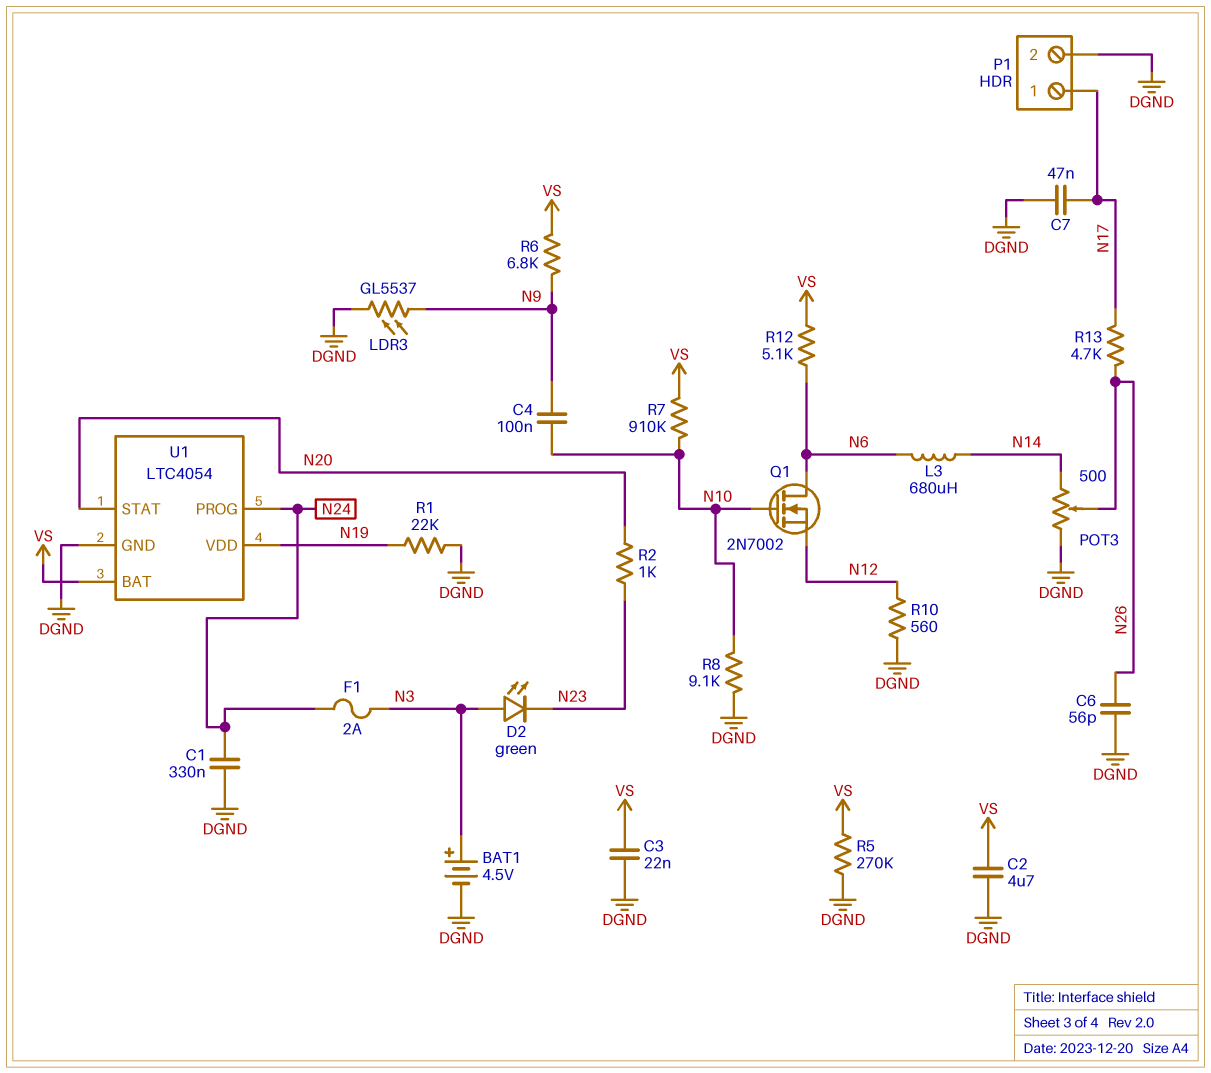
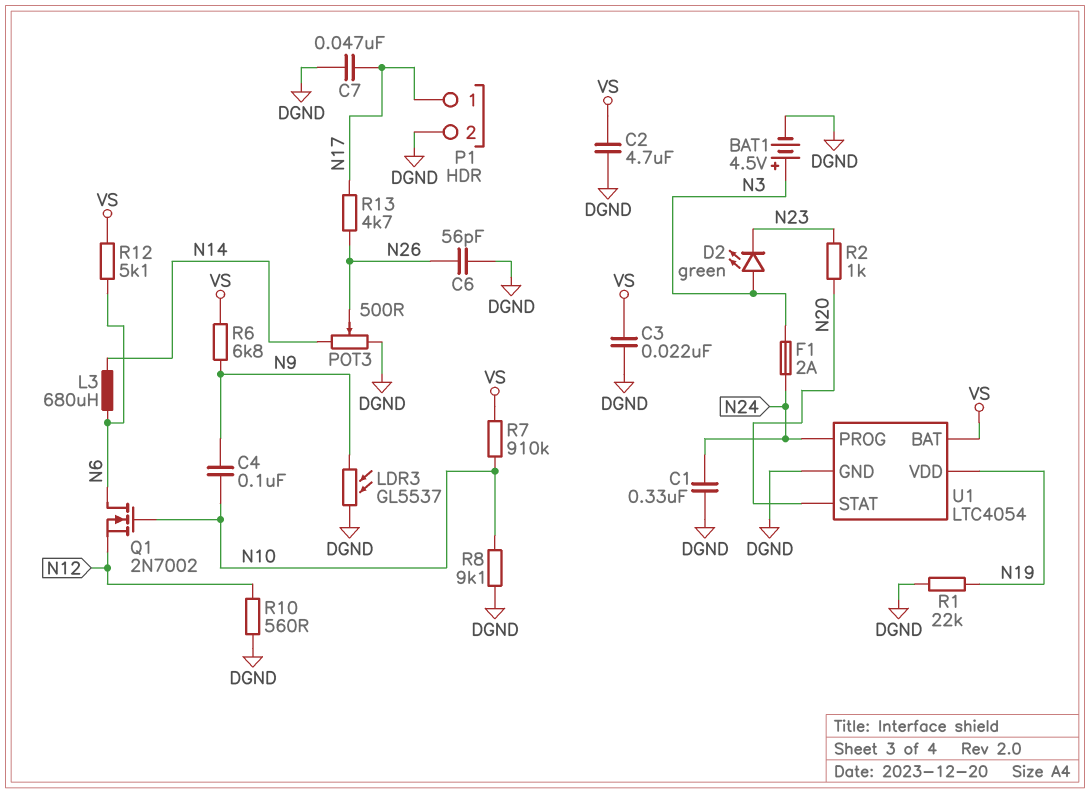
R5: 270k (DGND, VS) -> none

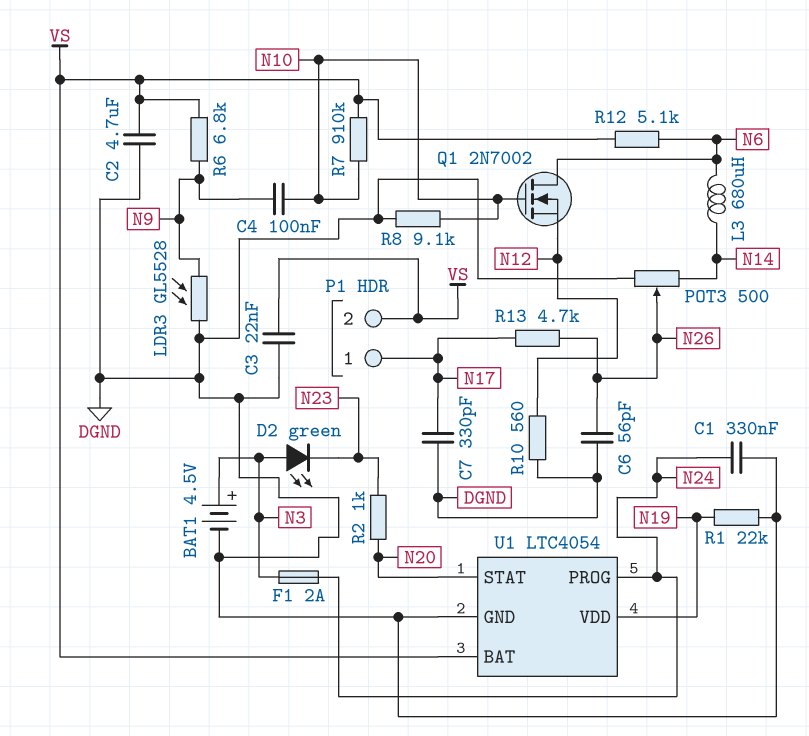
C7: 47nF (DGND, N17) -> 330pF (DGND, N17)
LDR3: GL5537 (DGND, N9) -> GL5528 (DGND, N9)
P1 pin 2: DGND -> VS

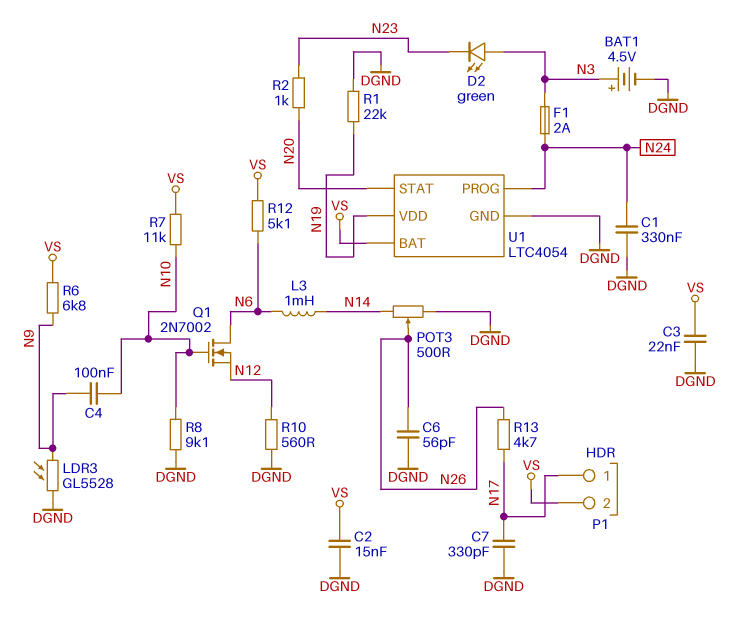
C2: 4.7uF (DGND, VS) -> 15nF (DGND, VS)
L3: 680uH (N6, N14) -> 1mH (N6, N14)
R7: 910k (N10, VS) -> 11k (N10, VS)

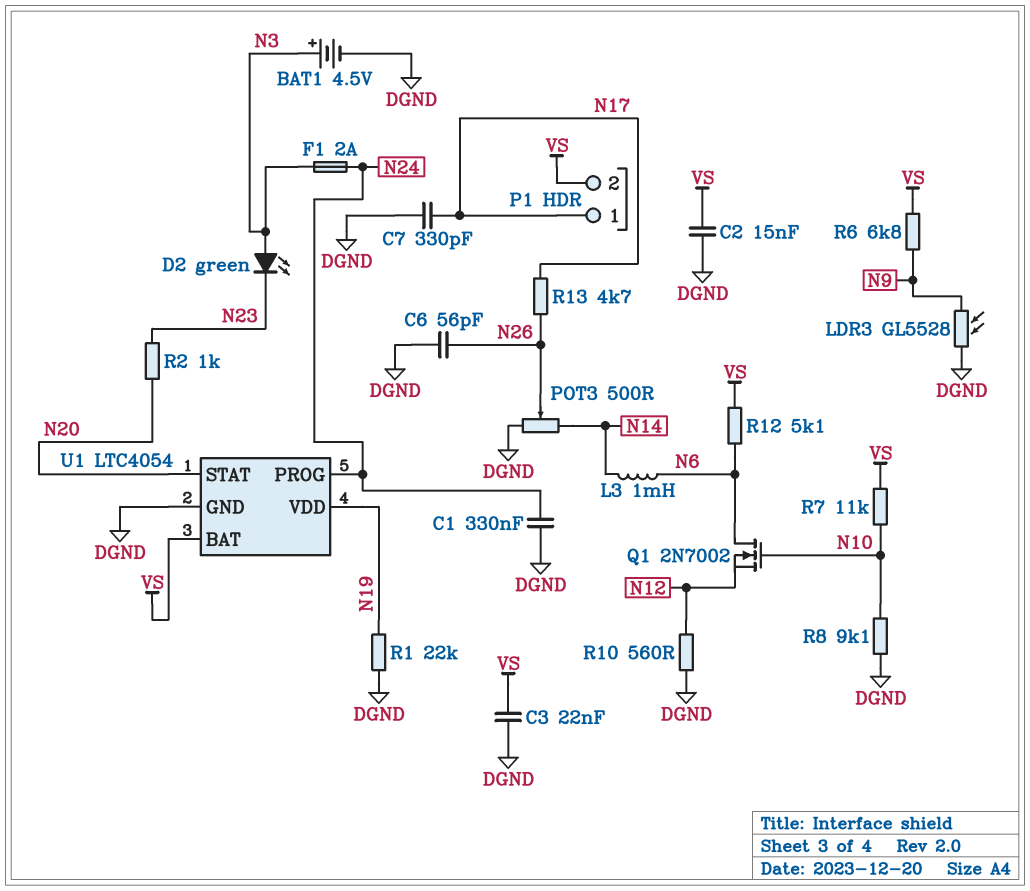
C4: 100nF (N9, N10) -> none

